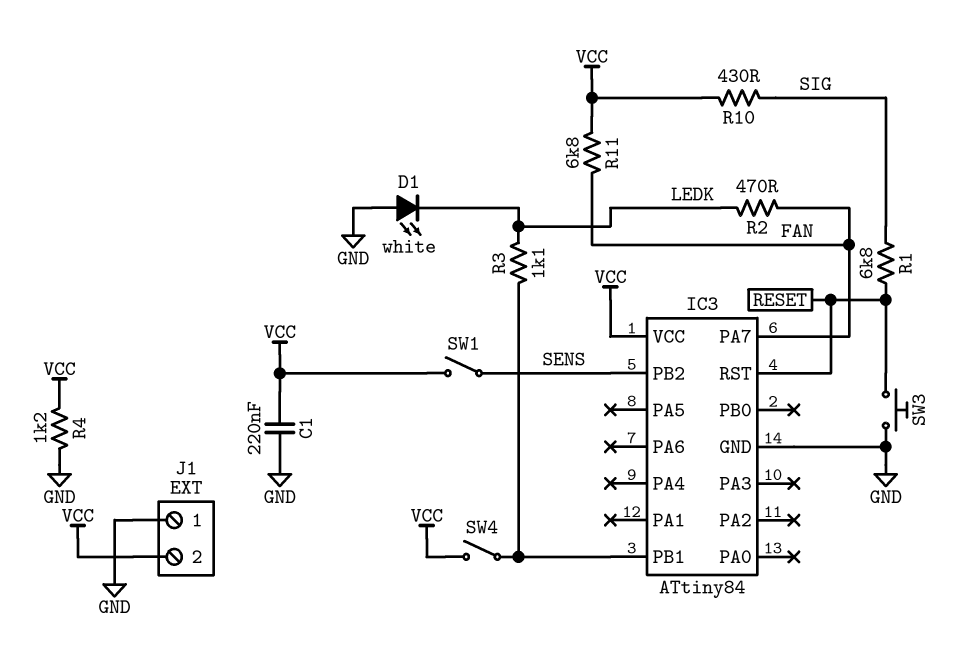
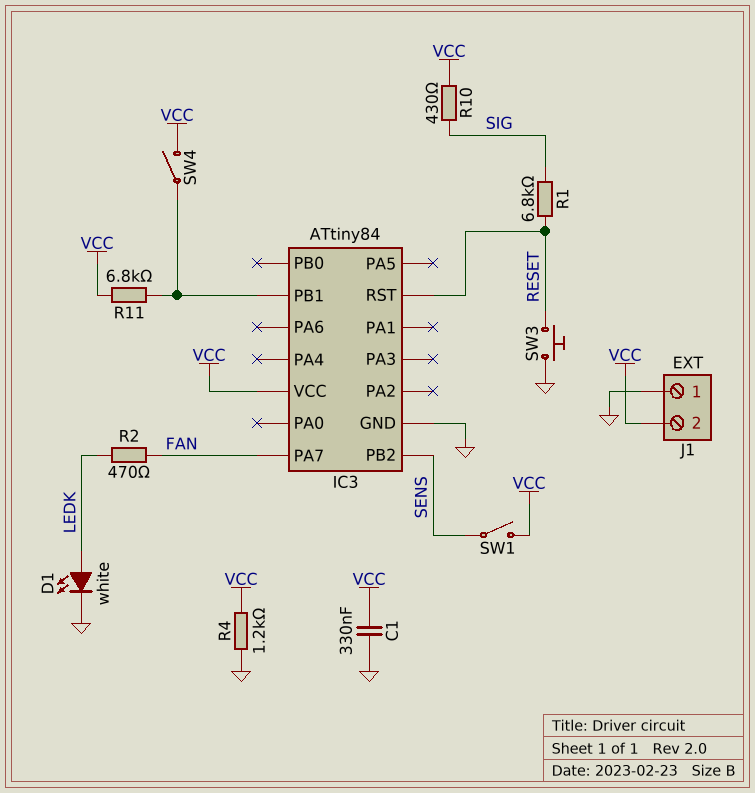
C1: 220nF (GND, VCC) -> 330nF (GND, VCC)
D1: LED white (A GND, K LEDK) -> LED white (A LEDK, K GND)
R3: 1.1k (IC3/PB1, LEDK) -> none
R11: 6.8k (FAN, VCC) -> 6.8k (IC3/PB1, VCC)

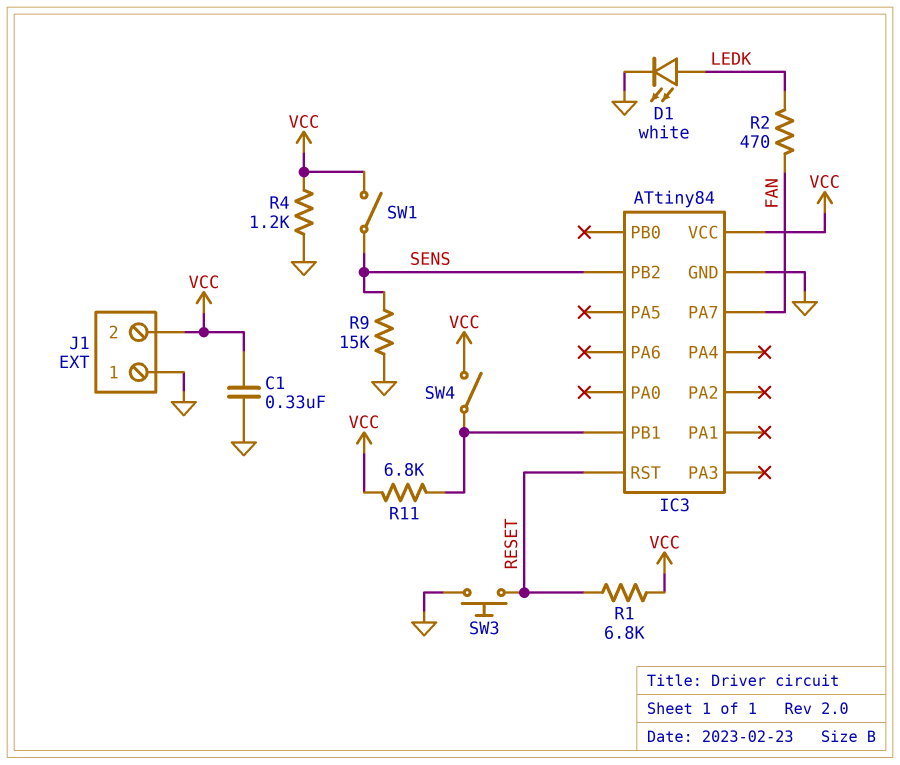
R1: 6.8k (RESET, SIG) -> 6.8k (RESET, VCC)
R9: none -> 15k (GND, SENS)
R10: 430 (SIG, VCC) -> none

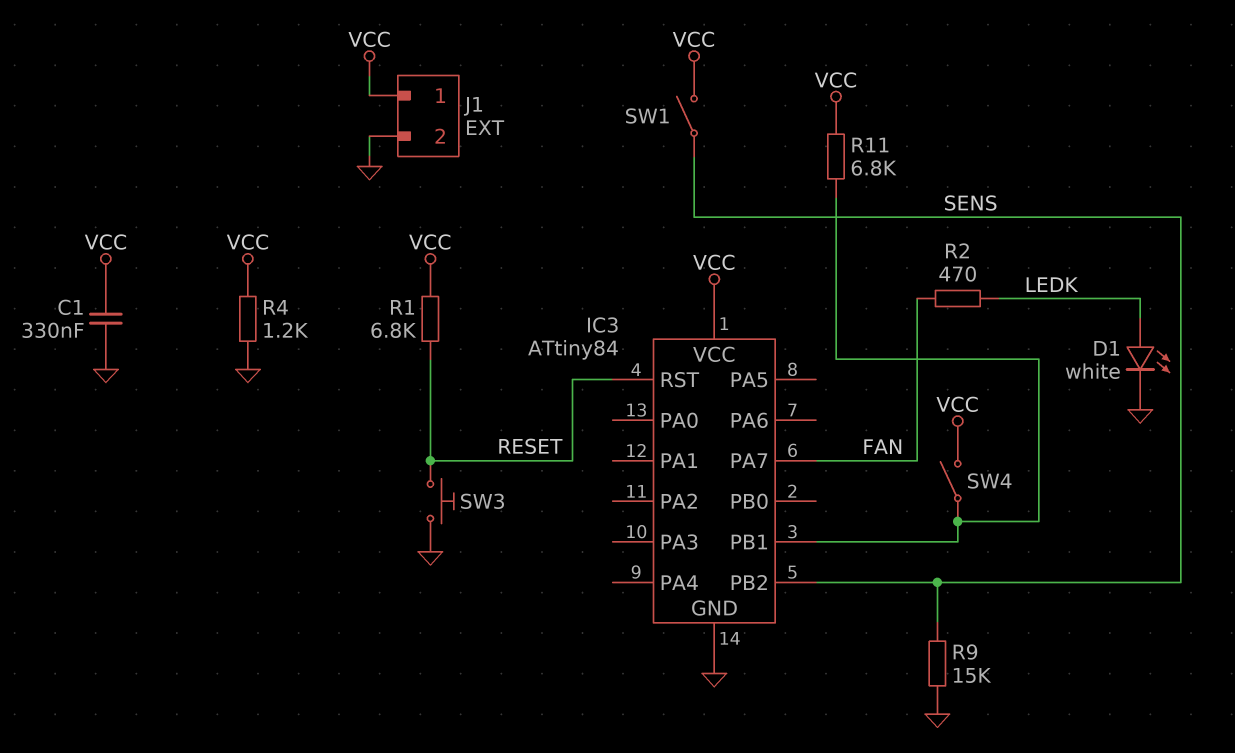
J1 pin 1: GND -> VCC
J1 pin 2: VCC -> GND

